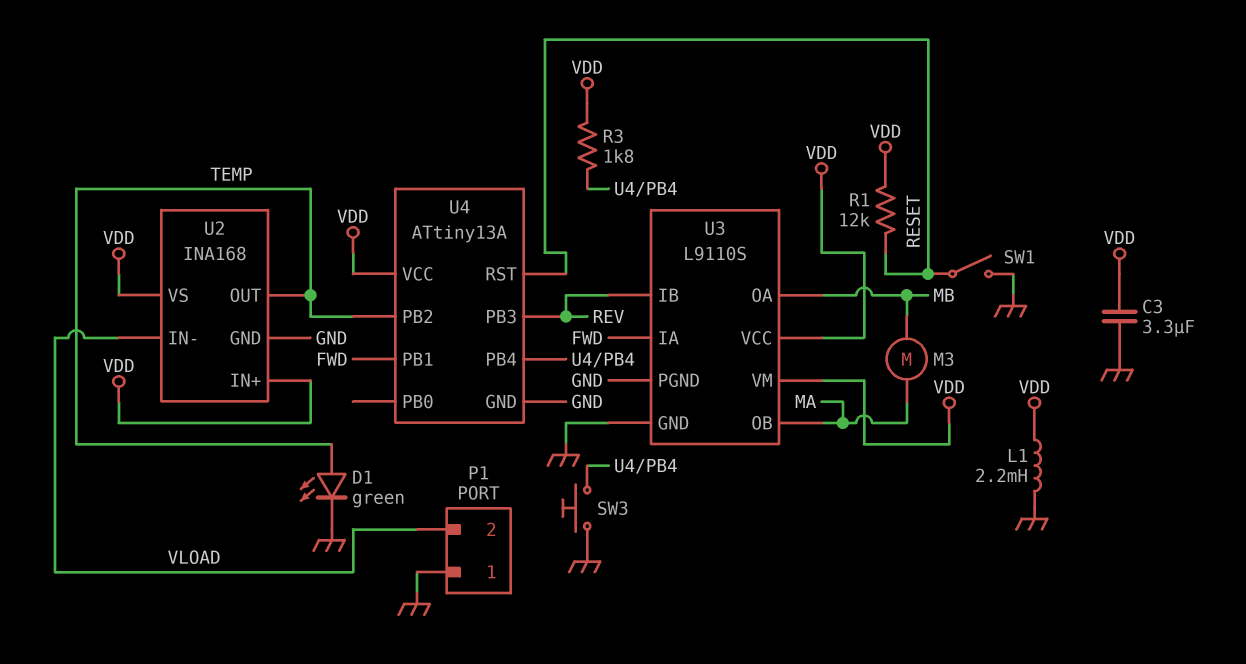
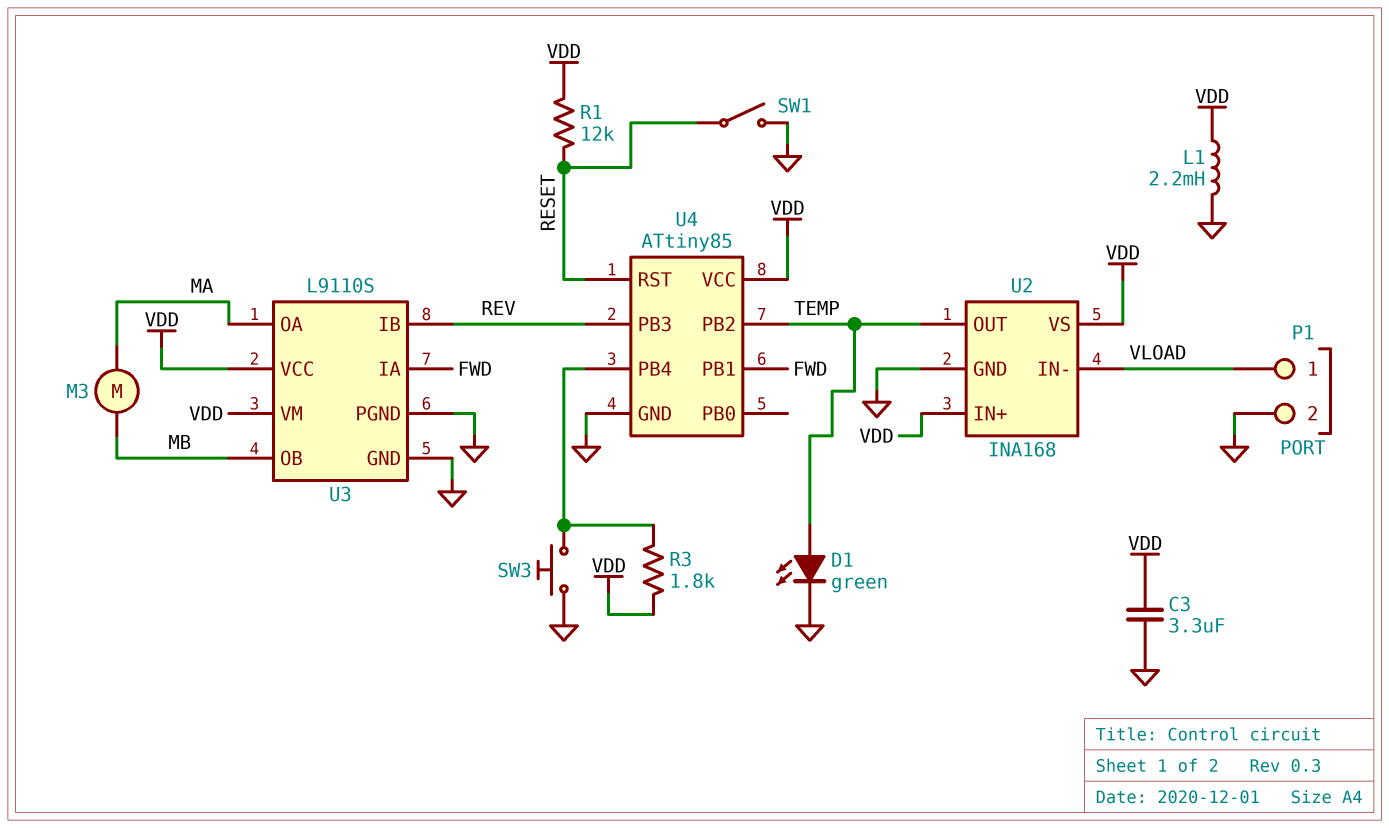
P1 pin 1: GND -> VLOAD
P1 pin 2: VLOAD -> GND
U3 pin OA: MB -> MA
U3 pin OB: MA -> MB
U4: ATtiny13A -> ATtiny85

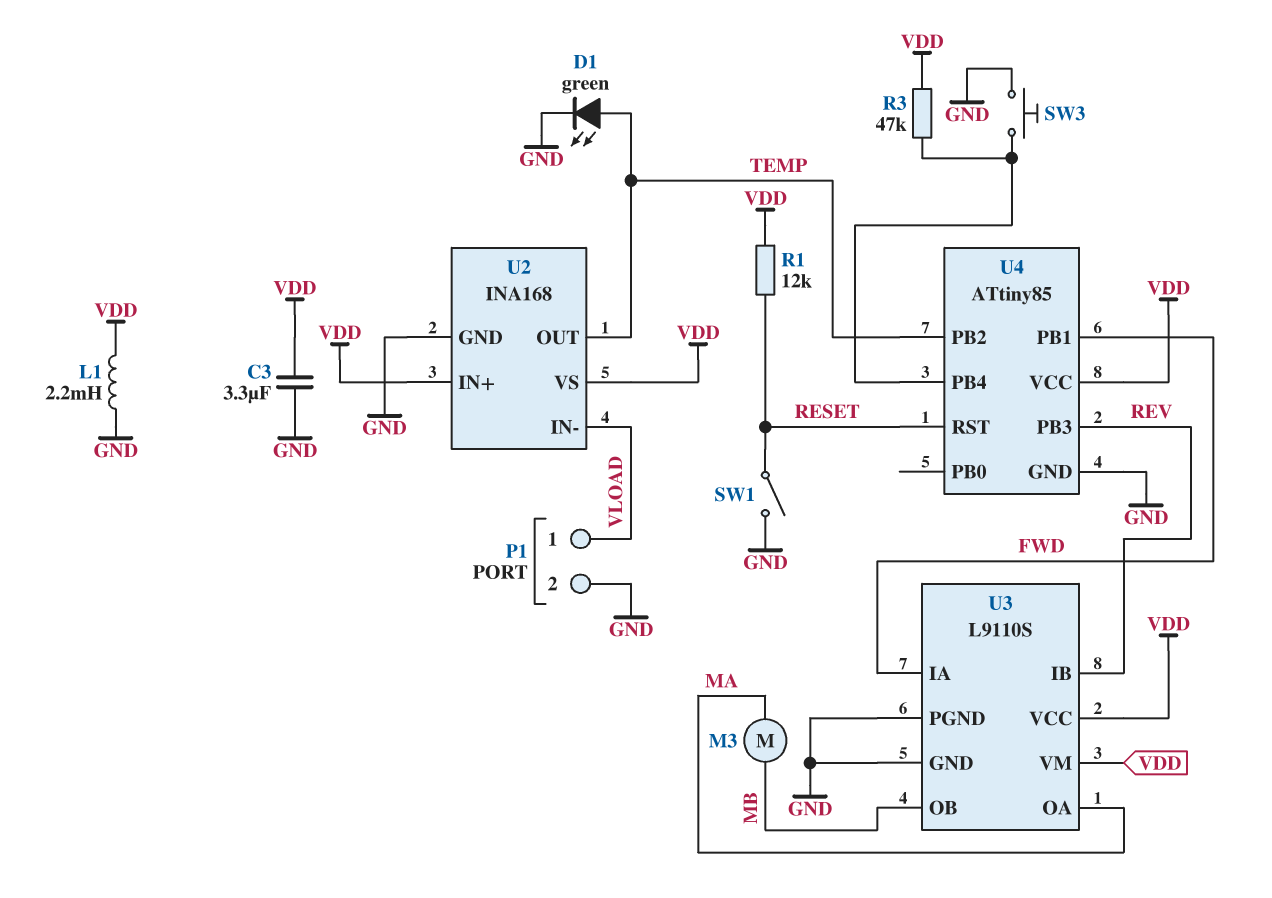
R3: 1.8k (U4/PB4, VDD) -> 47k (U4/PB4, VDD)

